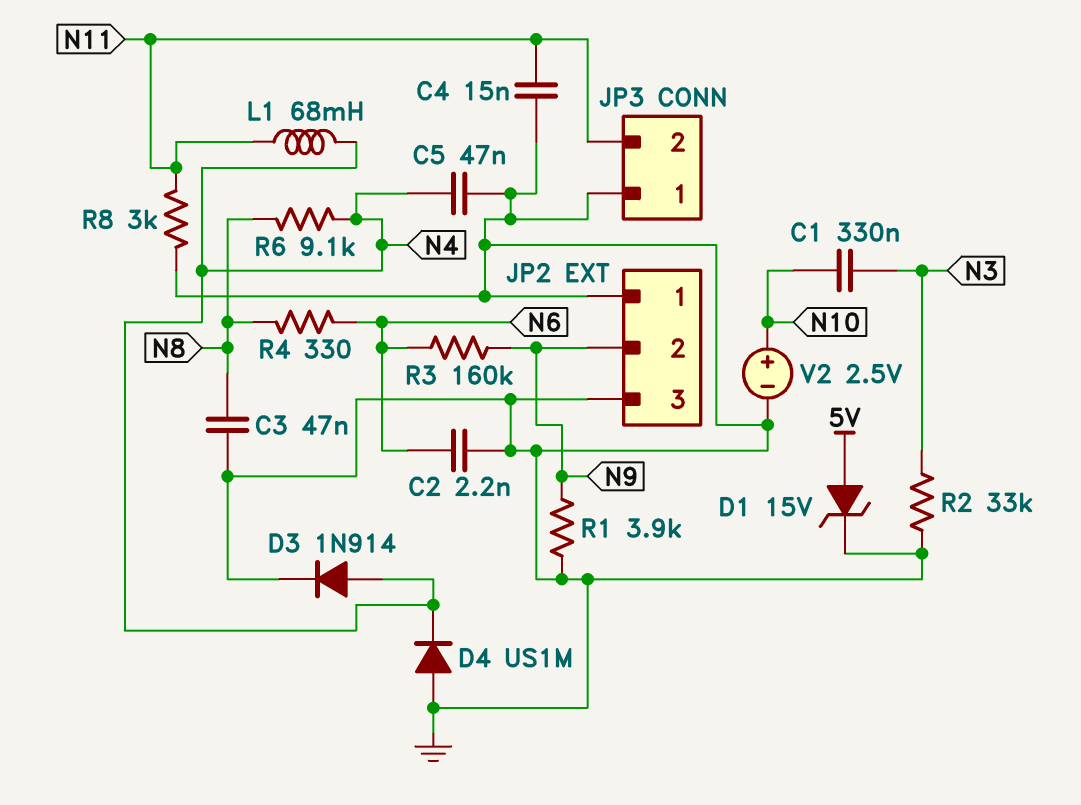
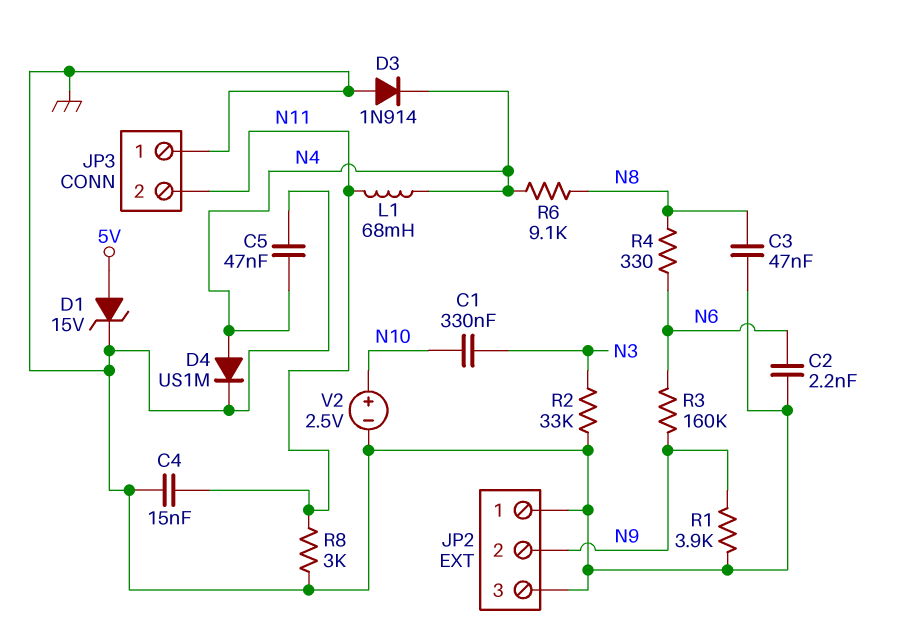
D3: diode 1N914 (A N4, K GND) -> diode 1N914 (A GND, K N4)
D4: diode US1M (A GND, K N4) -> diode US1M (A N4, K GND)

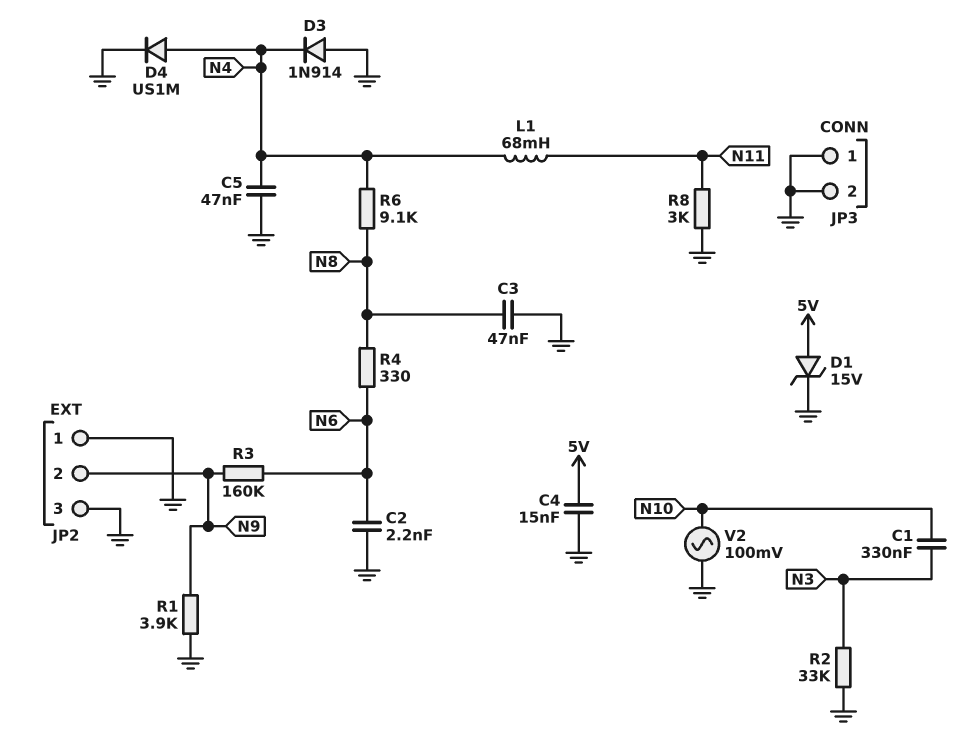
C4: 15nF (GND, N11) -> 15nF (5V, GND)
JP3 pin 2: N11 -> GND
V2: 2.5V (plus N10, minus GND) -> AC 100mV (GND, N10)

